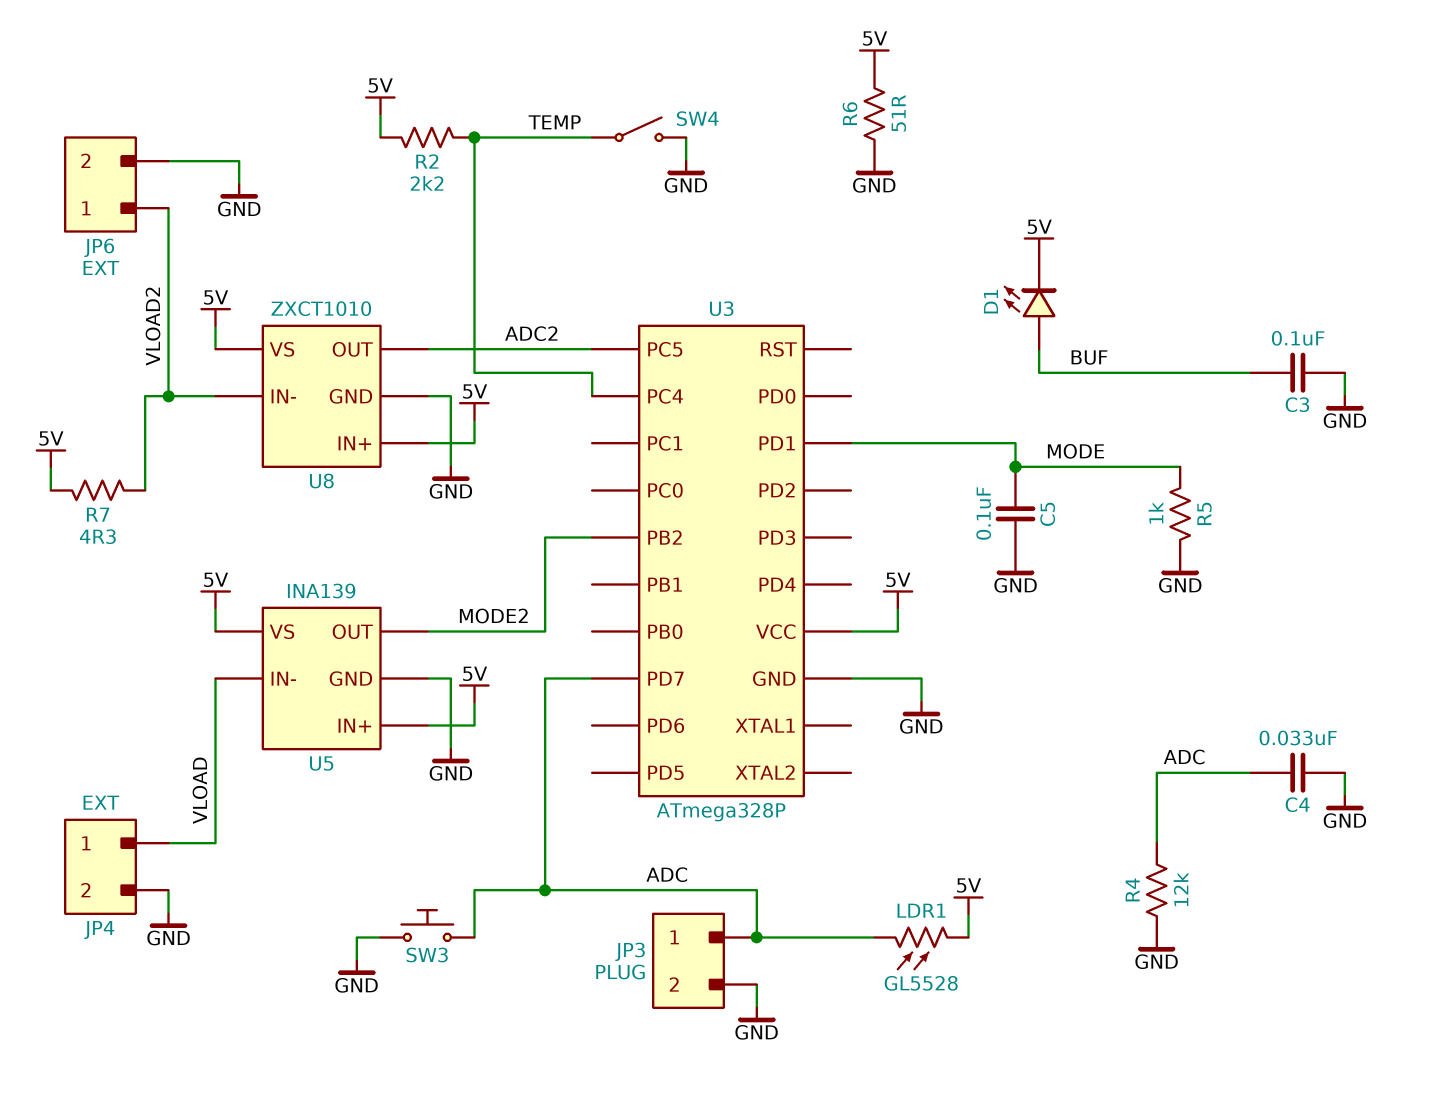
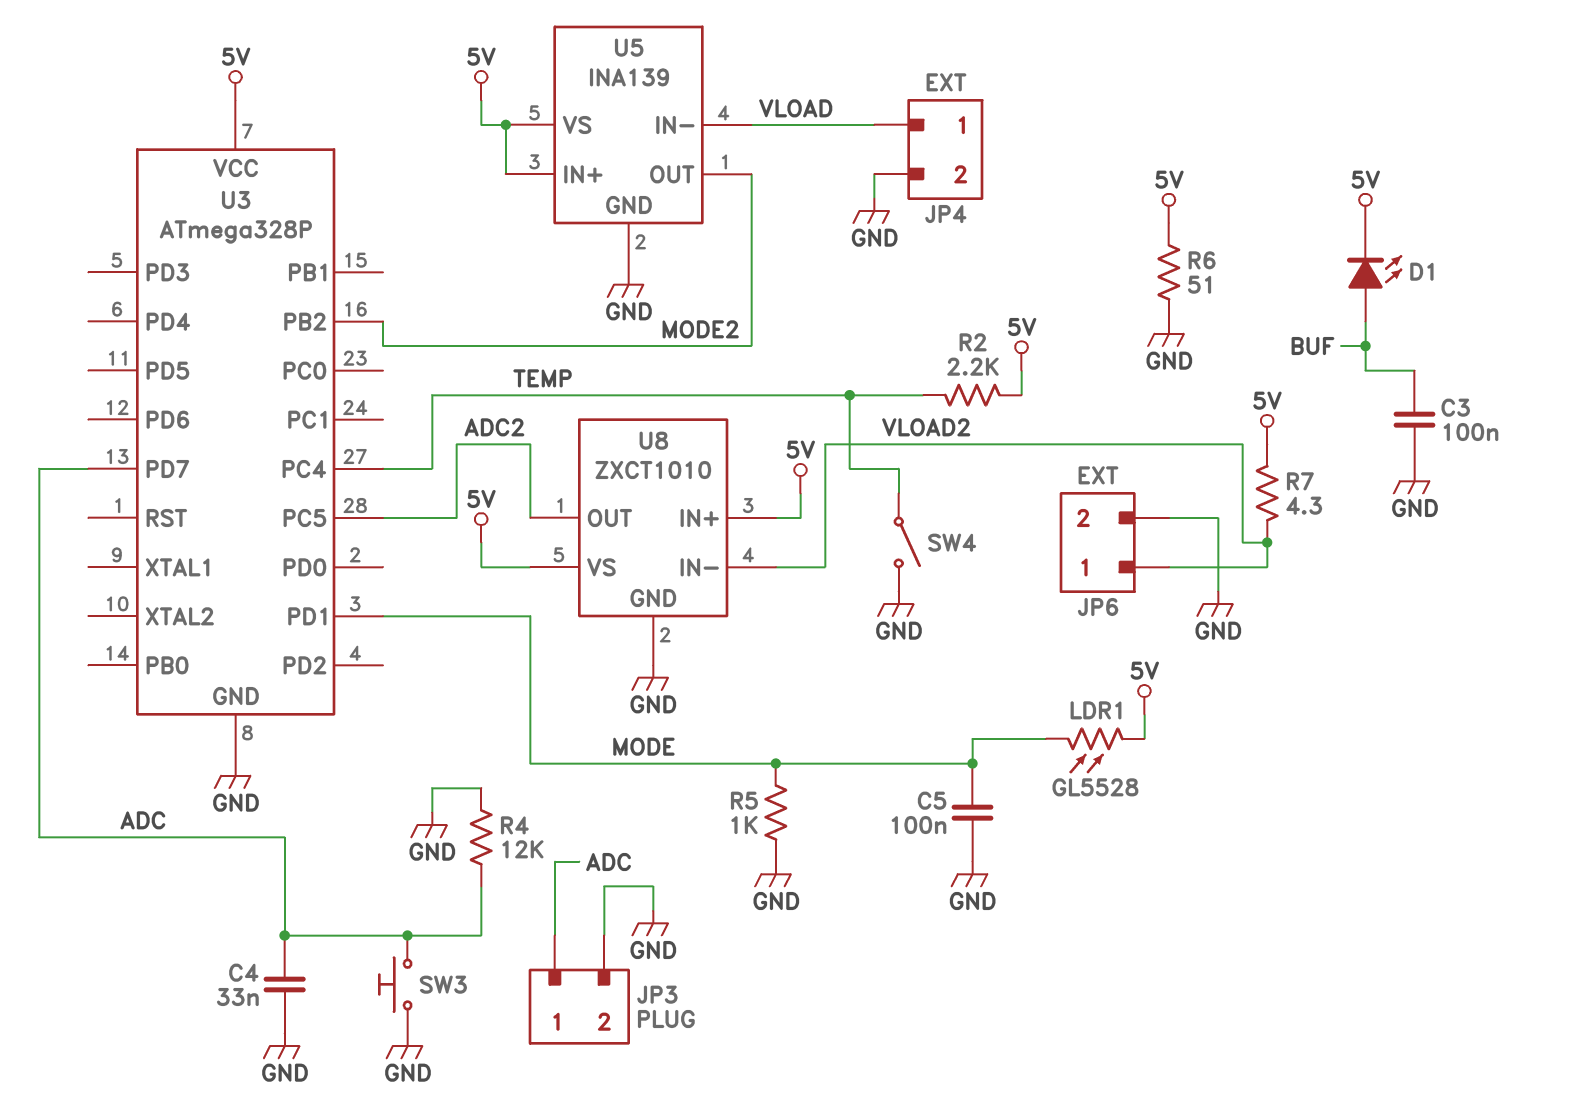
LDR1: GL5528 (5V, ADC) -> GL5528 (5V, MODE)

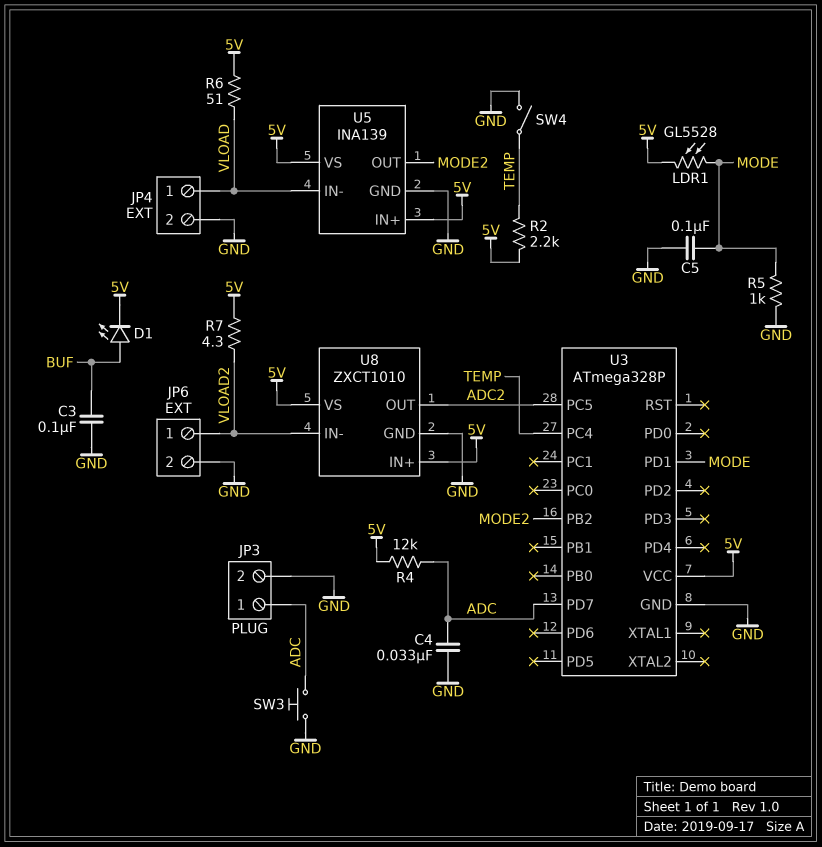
R4: 12k (ADC, GND) -> 12k (5V, ADC)
R6: 51 (5V, GND) -> 51 (5V, VLOAD)

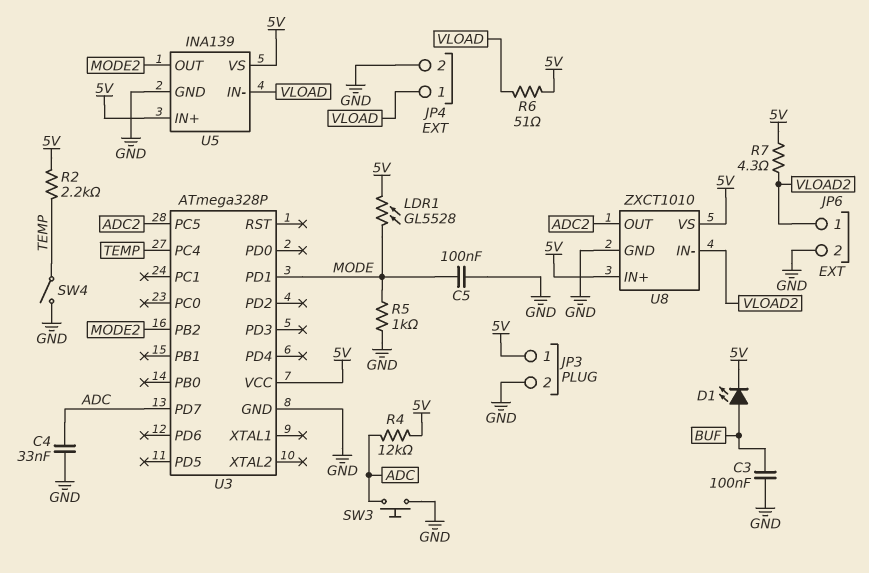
JP3 pin 1: ADC -> 5V

